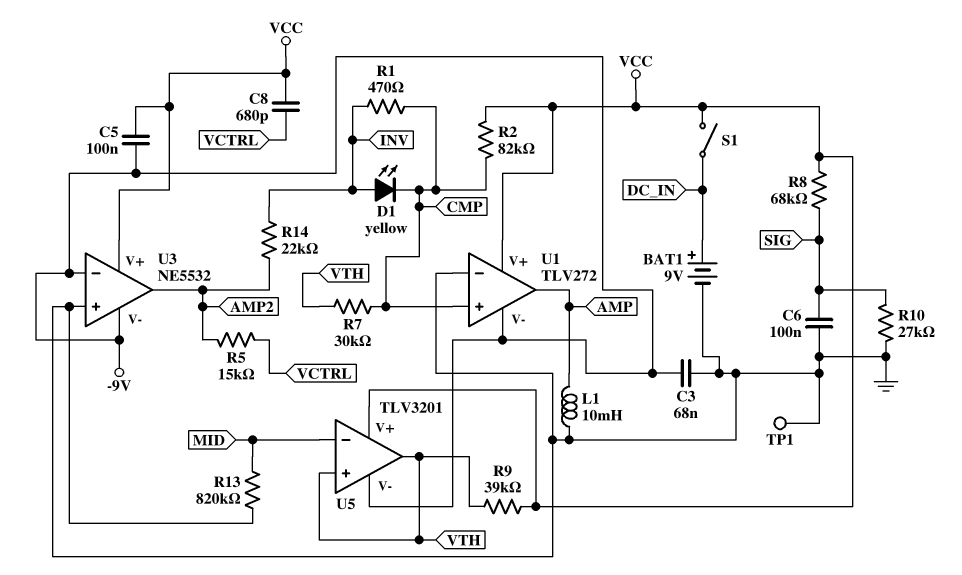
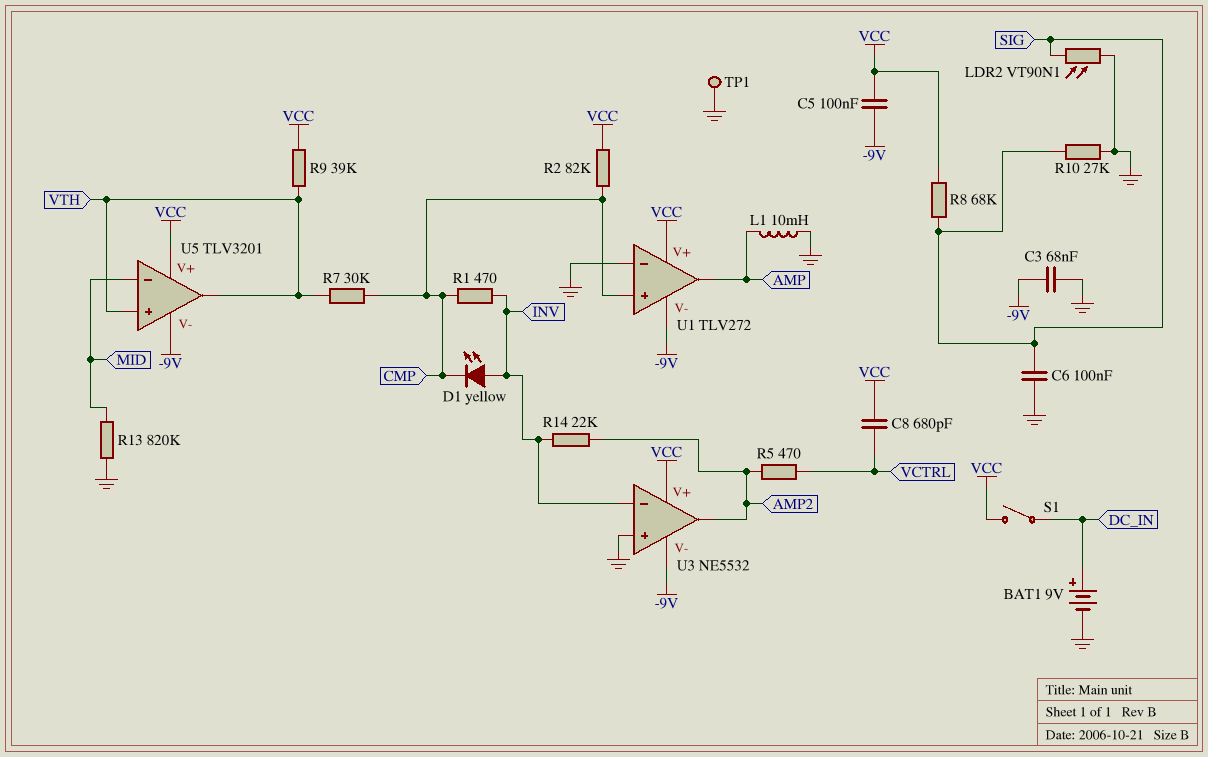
LDR2: none -> VT90N1 (GND, SIG)
R5: 15k (AMP2, VCTRL) -> 470 (AMP2, VCTRL)
U3 pin in-: -9V -> INV

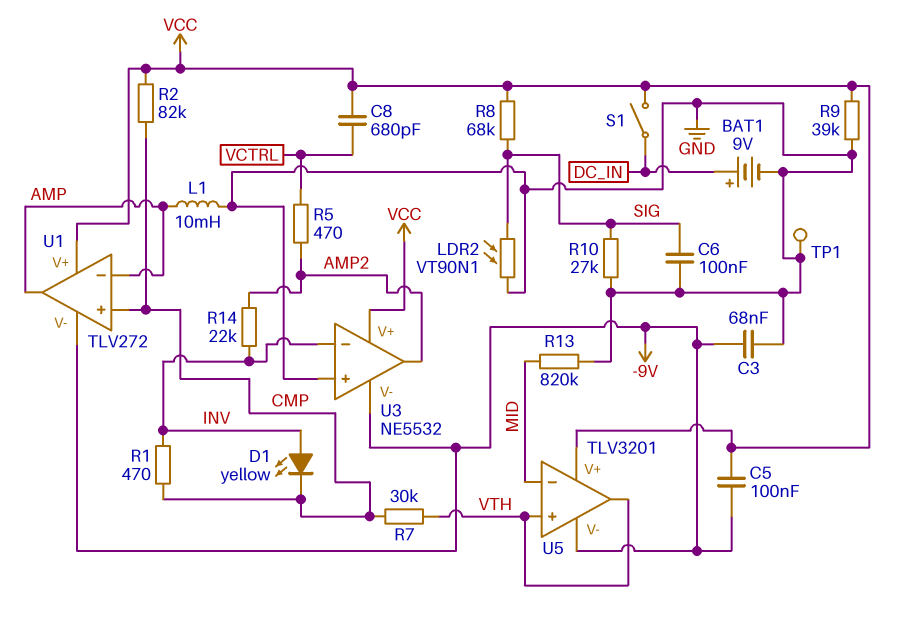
R9: 39k (VCC, VTH) -> 39k (GND, VCC)
U1 pin in-: GND -> AMP

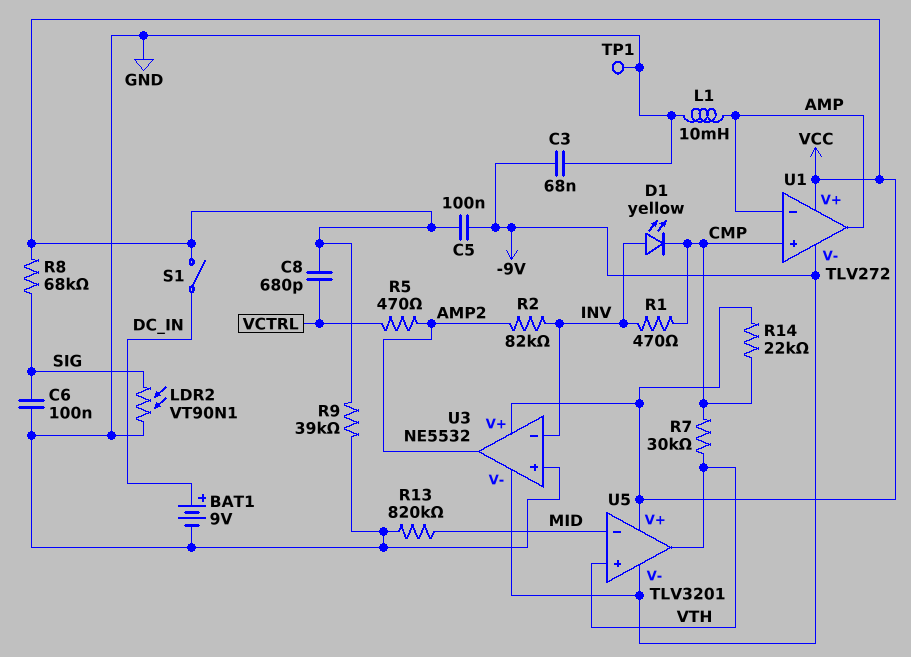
R2: 82k (CMP, VCC) -> 82k (AMP2, INV)
R10: 27k (GND, SIG) -> none
R14: 22k (AMP2, INV) -> 22k (CMP, VCC)

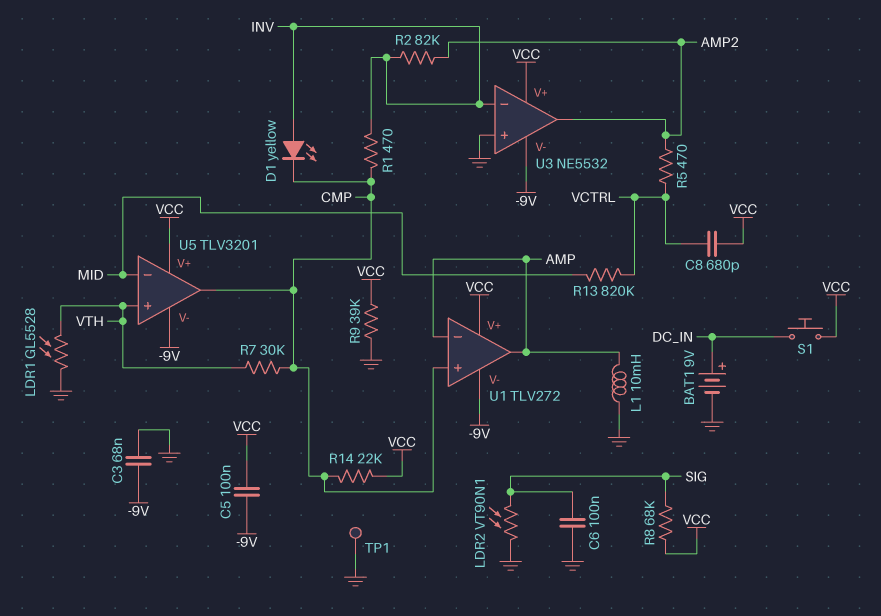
LDR1: none -> GL5528 (GND, VTH)
R13: 820k (GND, MID) -> 820k (MID, VCTRL)
S1: switch (DC_IN, VCC) -> button (DC_IN, VCC)
U5 pin out: VTH -> CMP

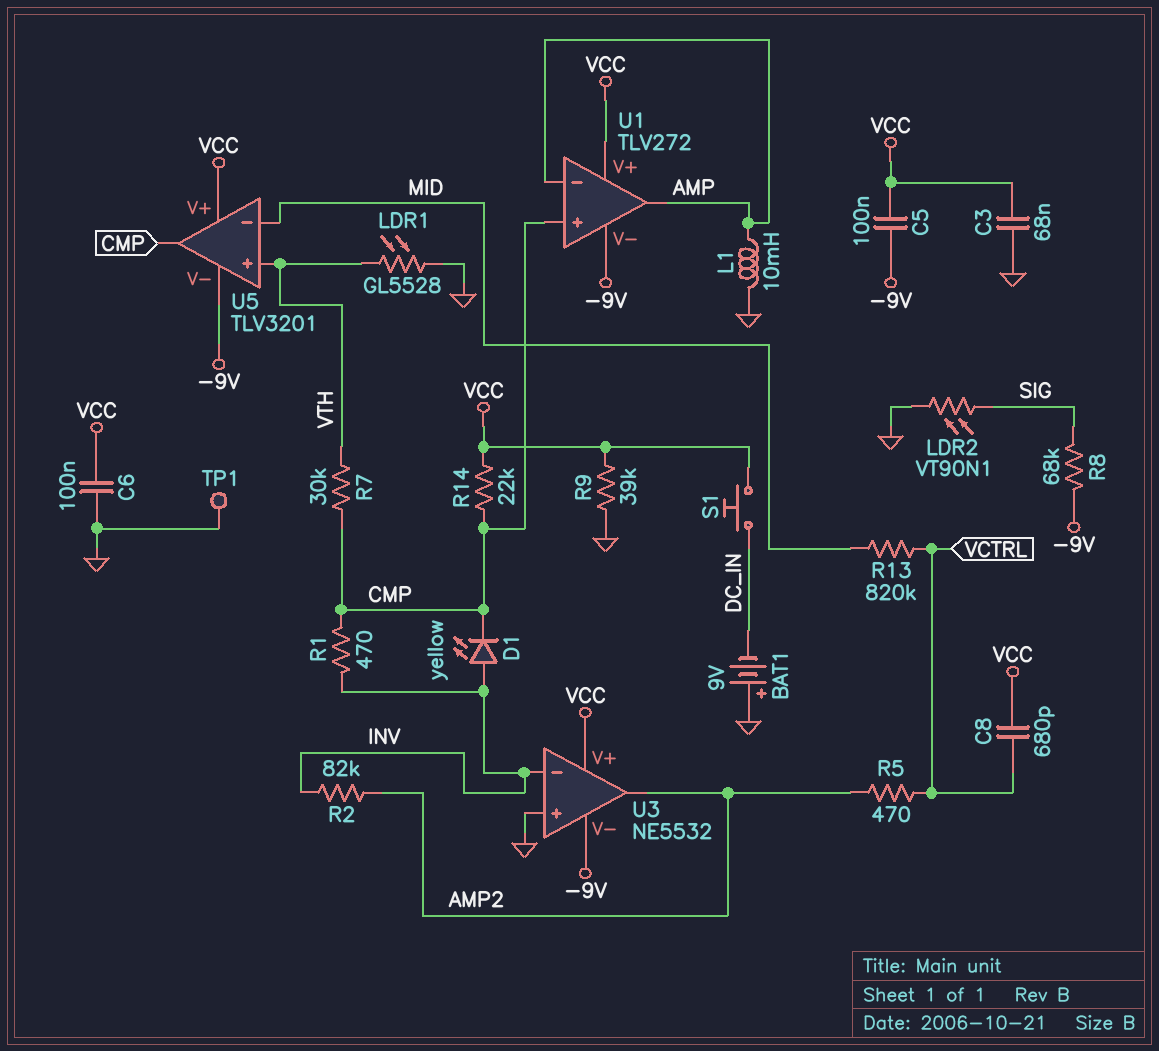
BAT1: 9V (plus DC_IN, minus GND) -> 9V (plus GND, minus DC_IN)
C3: 68nF (-9V, GND) -> 68nF (GND, VCC)
C6: 100nF (GND, SIG) -> 100nF (GND, VCC)
R8: 68k (SIG, VCC) -> 68k (-9V, SIG)

